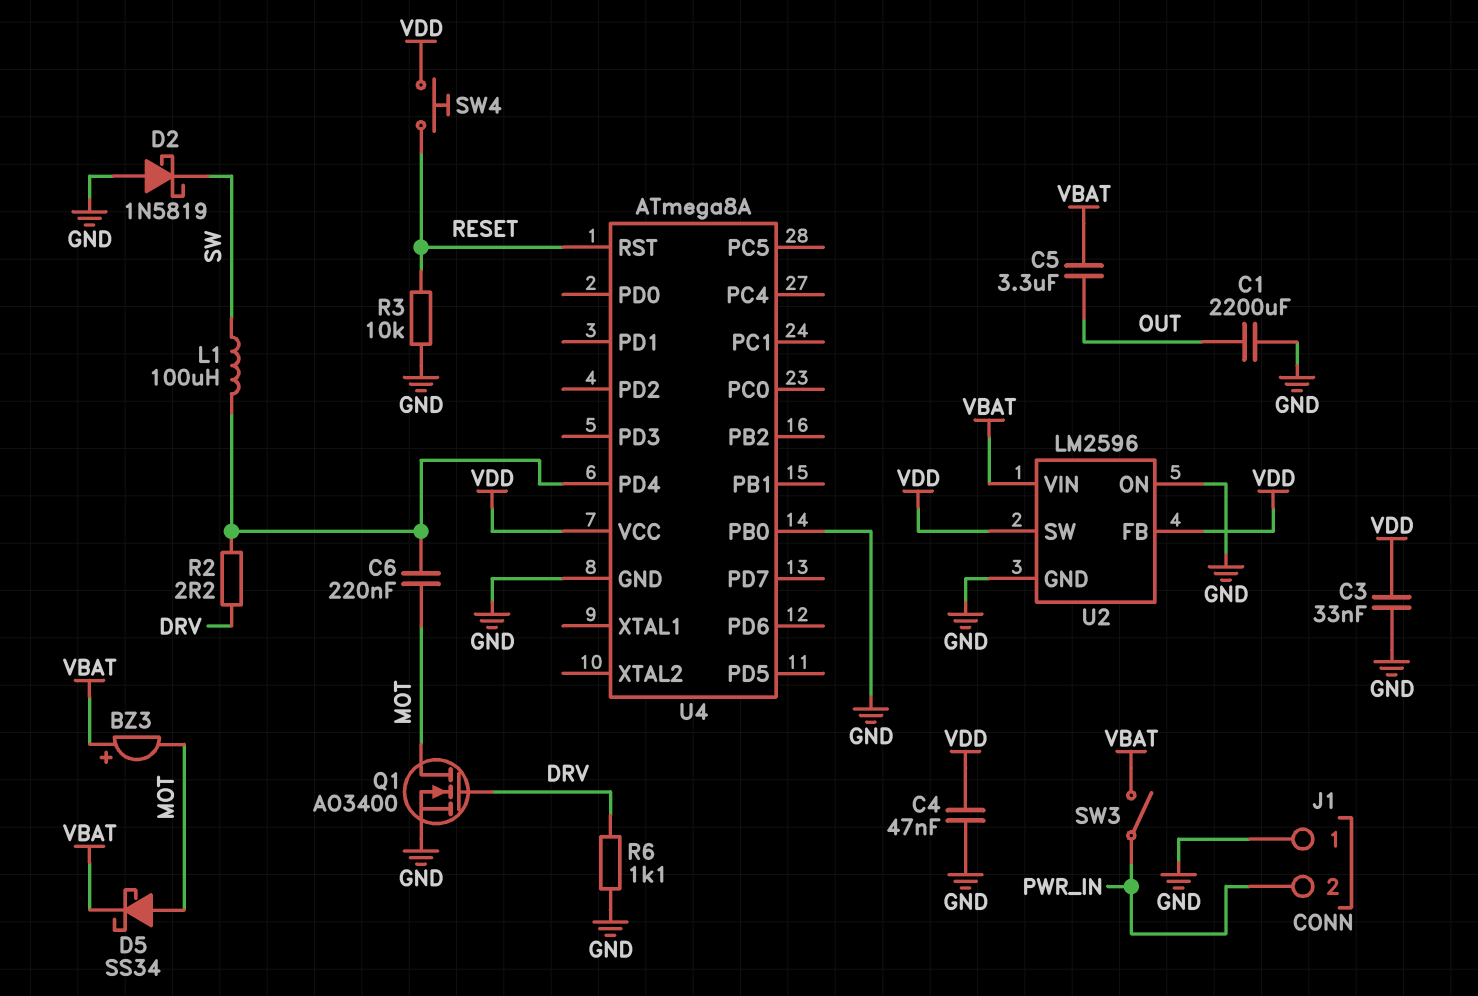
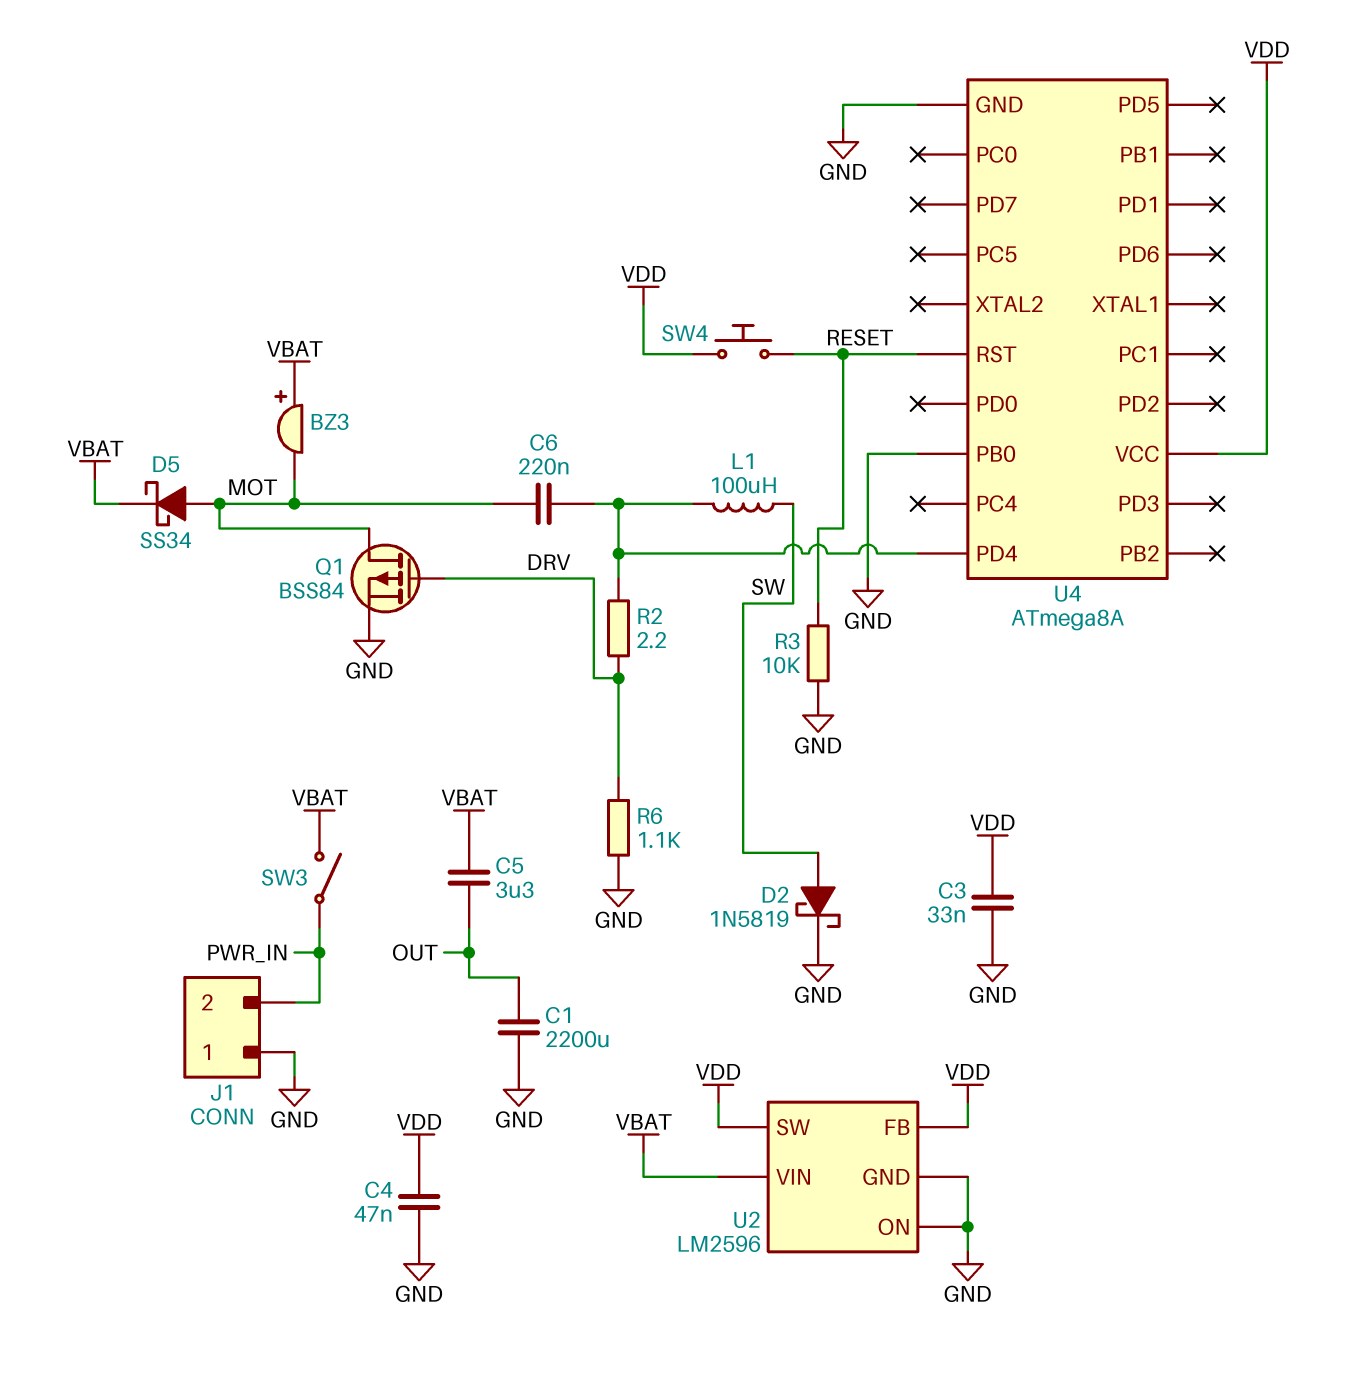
D2: schottky 1N5819 (A GND, K SW) -> schottky 1N5819 (A SW, K GND)
Q1: NMOS AO3400 (G DRV, D MOT, S GND) -> PMOS BSS84 (G DRV, D MOT, S GND)

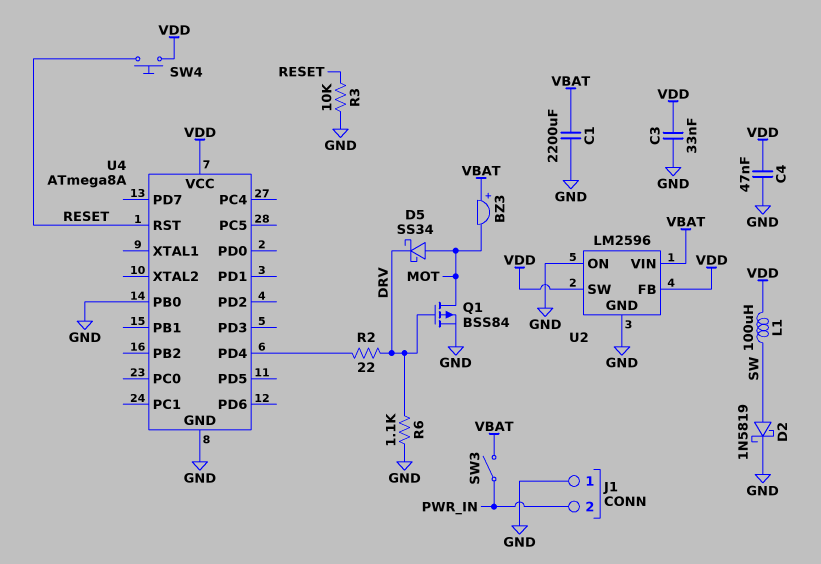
C1: 2200uF (GND, OUT) -> 2200uF (GND, VBAT)
C5: 3.3uF (OUT, VBAT) -> none
C6: 220nF (MOT, U4/PD4) -> none
D5: schottky SS34 (A MOT, K VBAT) -> schottky SS34 (A MOT, K DRV)
L1: 100uH (SW, U4/PD4) -> 100uH (SW, VDD)
R2: 2.2 (DRV, U4/PD4) -> 22 (DRV, U4/PD4)

